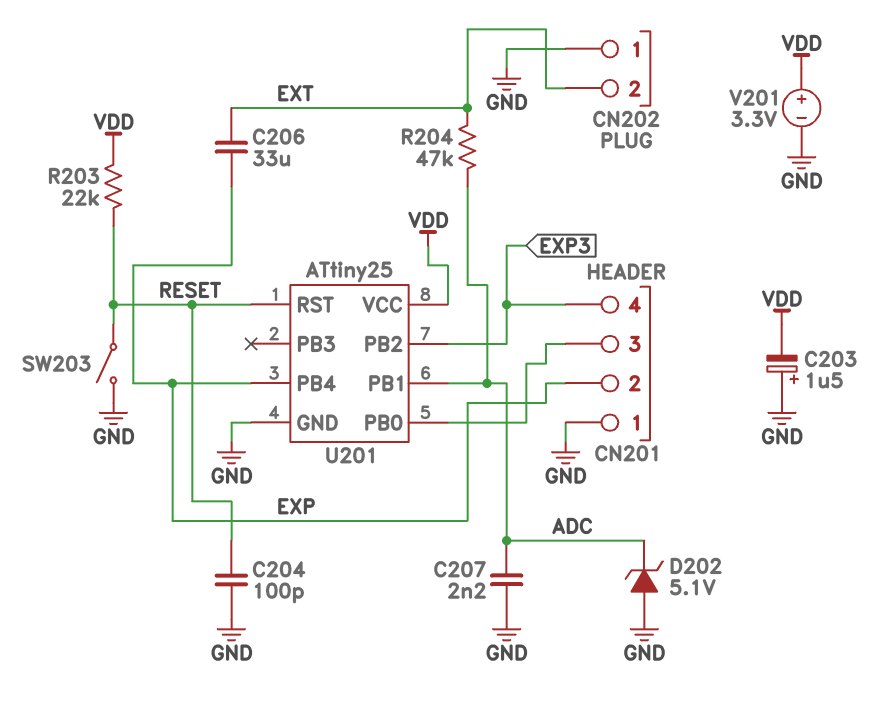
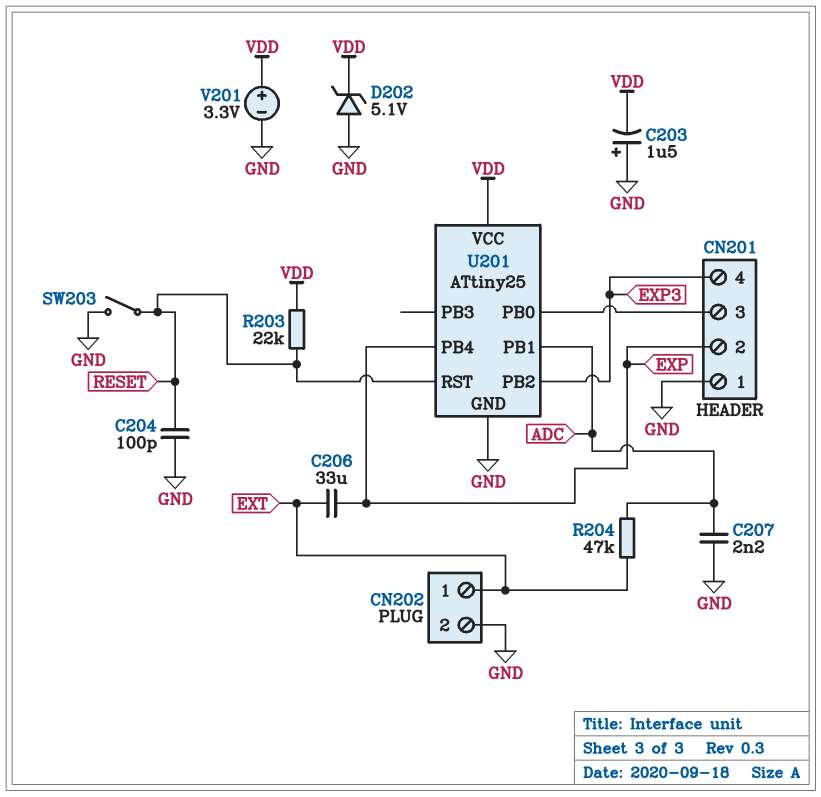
CN202 pin 1: GND -> EXT
CN202 pin 2: EXT -> GND
D202: zener 5.1V (A GND, K ADC) -> zener 5.1V (A GND, K VDD)

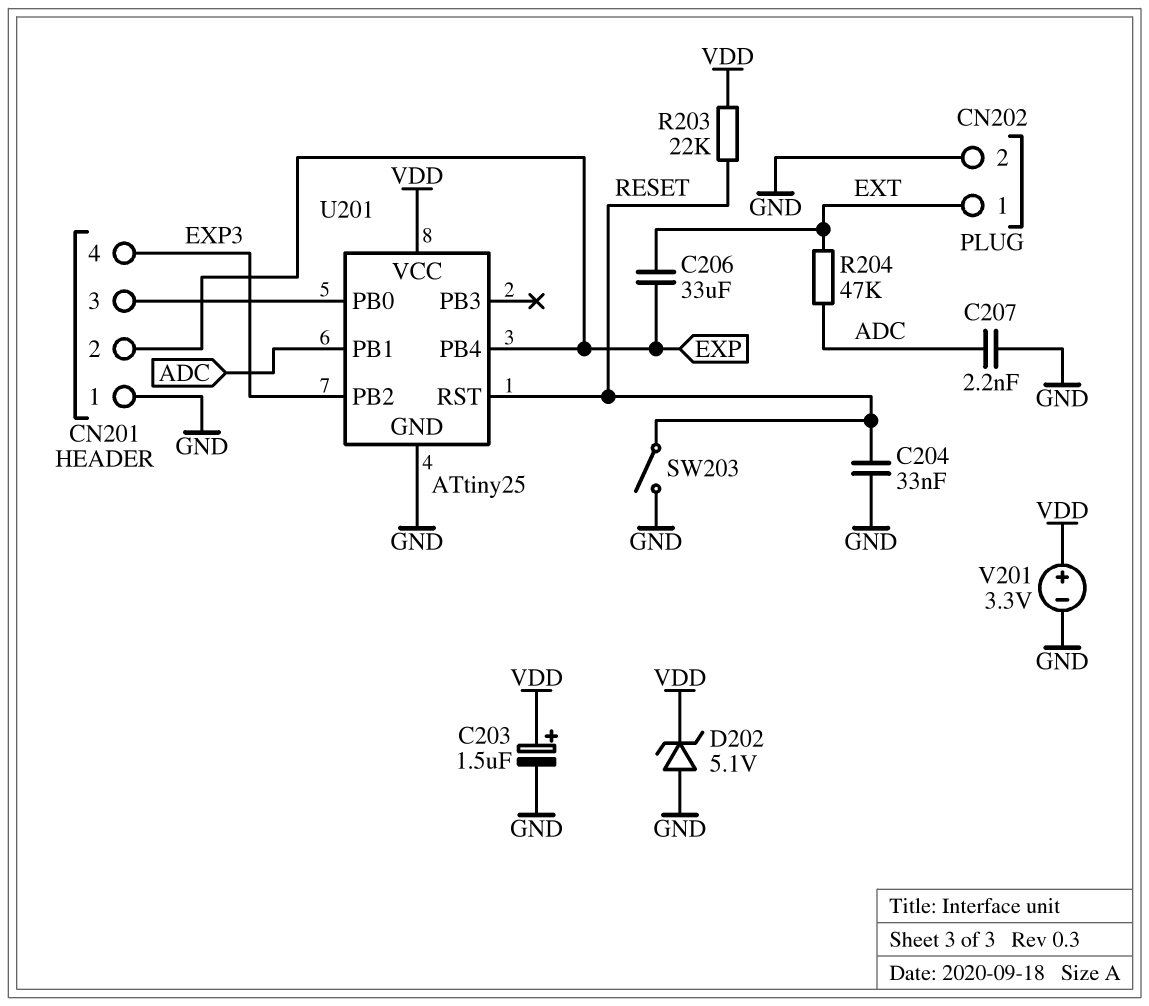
C203: 1.5uF (plus GND, minus VDD) -> 1.5uF (plus VDD, minus GND)
C204: 100pF (GND, RESET) -> 33nF (GND, RESET)

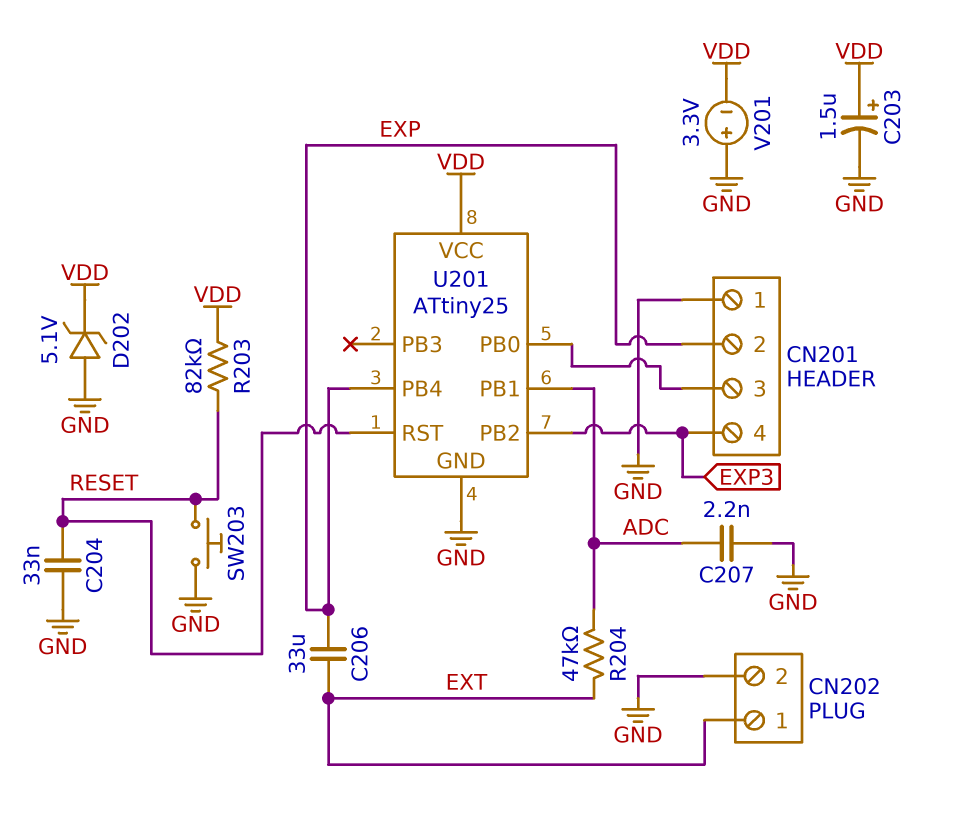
R203: 22k (RESET, VDD) -> 82k (RESET, VDD)
SW203: switch (GND, RESET) -> button (GND, RESET)
V201: 3.3V (plus VDD, minus GND) -> 3.3V (plus GND, minus VDD)

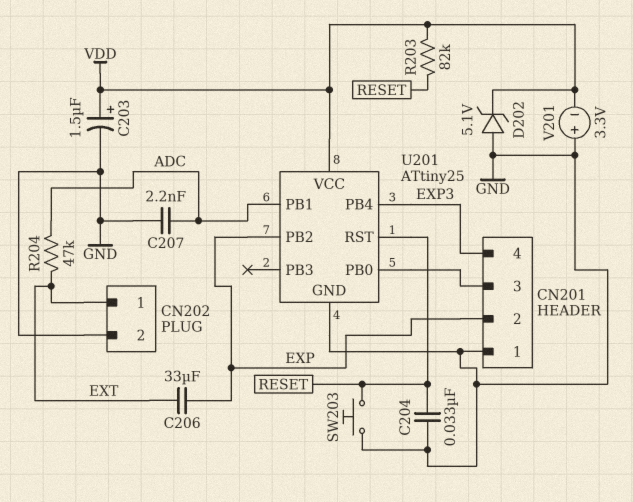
U201 pin PB2: EXP3 -> EXP
U201 pin PB4: EXP -> EXP3

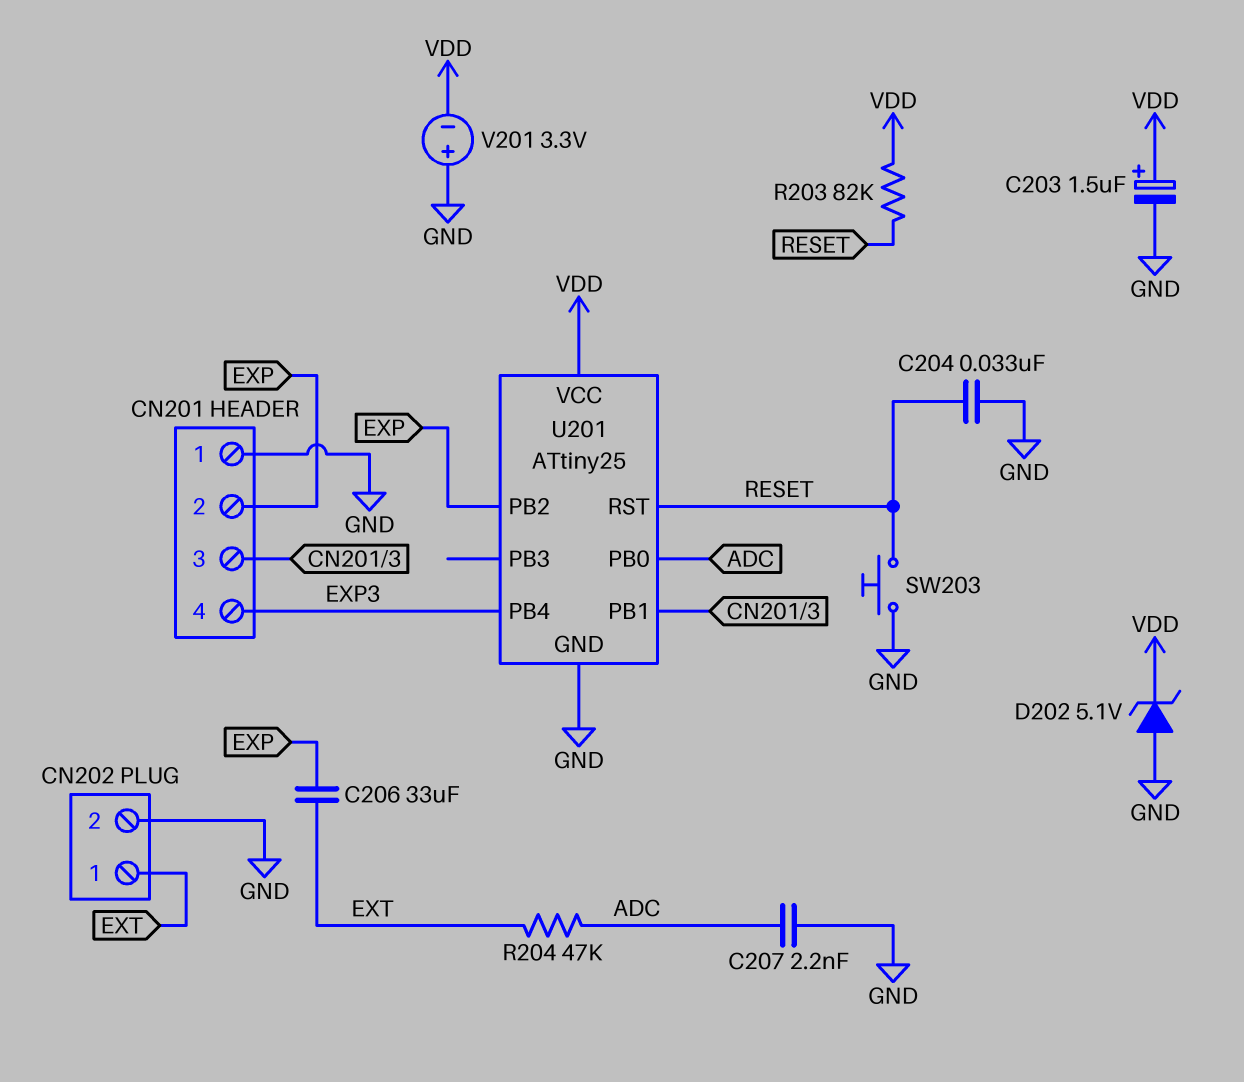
U201 pin PB0: CN201/3 -> ADC
U201 pin PB1: ADC -> CN201/3

